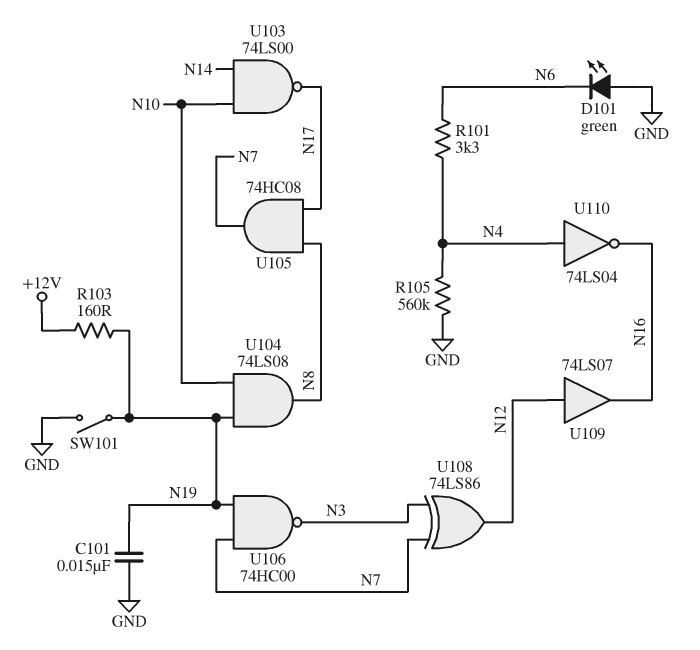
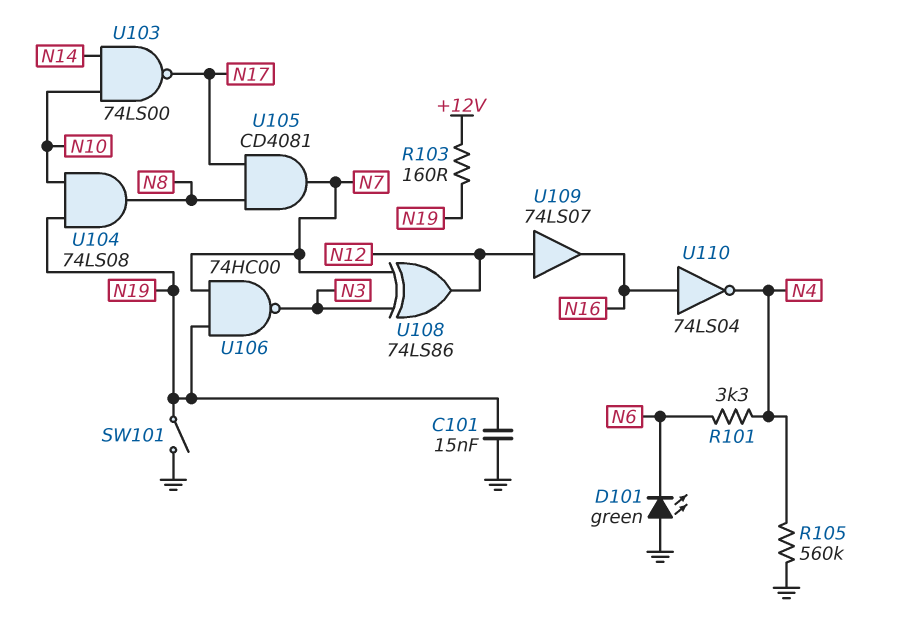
U105: AND 74HC08 (in N8, in N17, out N7) -> AND CD4081 (in N8, in N17, out N7)
U110: NOT 74LS04 (in N4, out N16) -> NOT 74LS04 (in N16, out N4)

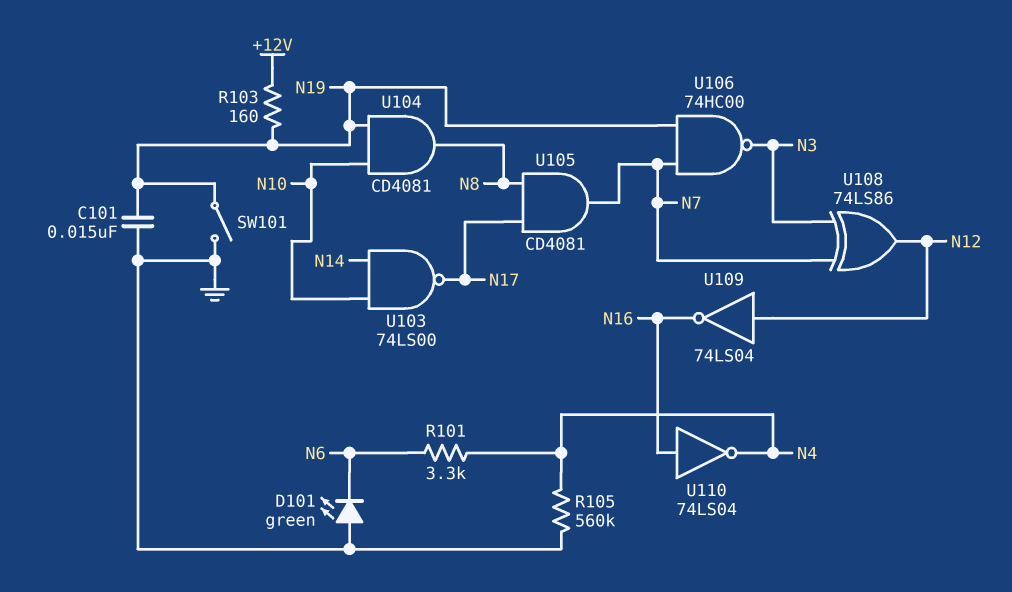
U104: AND 74LS08 (in N10, in N19, out N8) -> AND CD4081 (in N10, in N19, out N8)
U109: buffer 74LS07 (in N12, out N16) -> NOT 74LS04 (in N12, out N16)

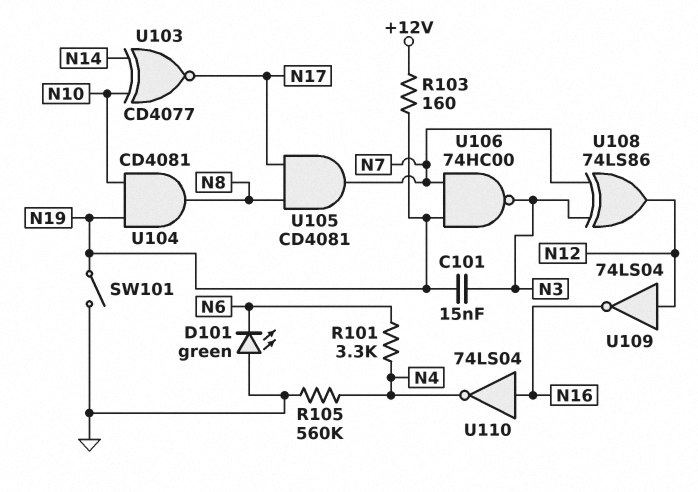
C101: 15nF (GND, N19) -> 15nF (N3, N19)
U103: NAND 74LS00 (in N10, in N14, out N17) -> XNOR CD4077 (in N10, in N14, out N17)

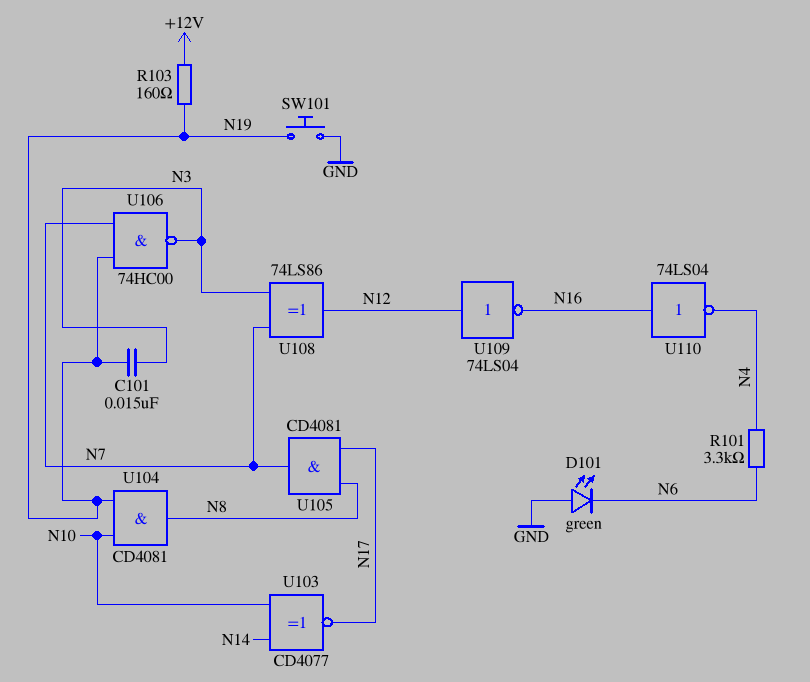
R105: 560k (GND, N4) -> none
SW101: switch (GND, N19) -> button (GND, N19)

